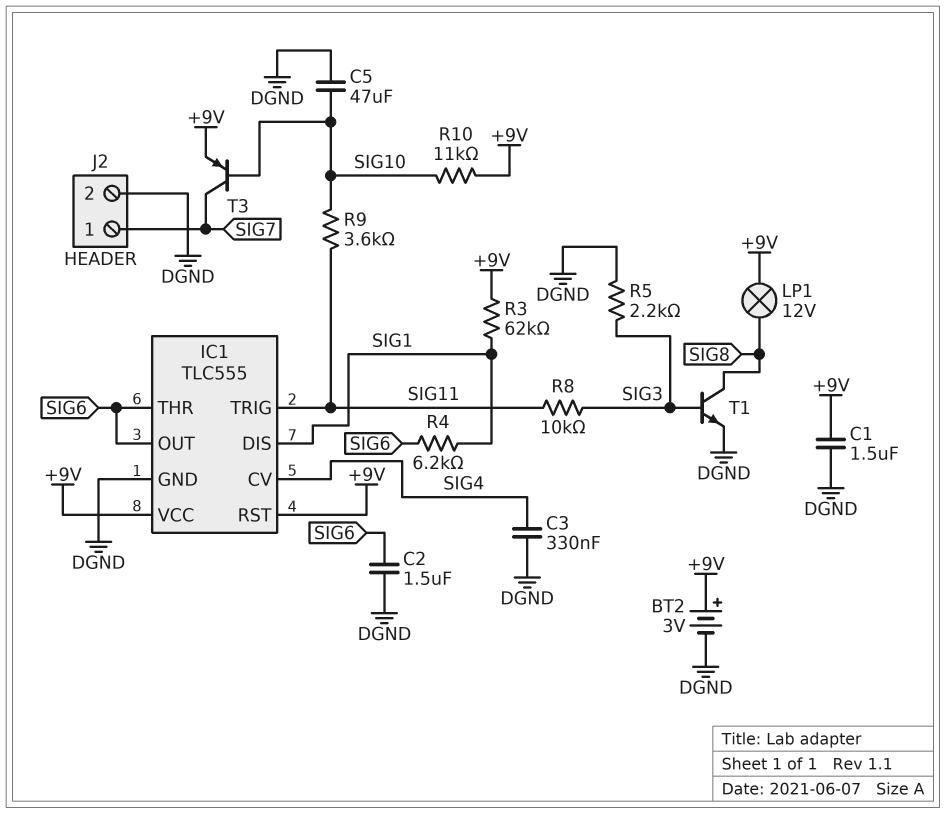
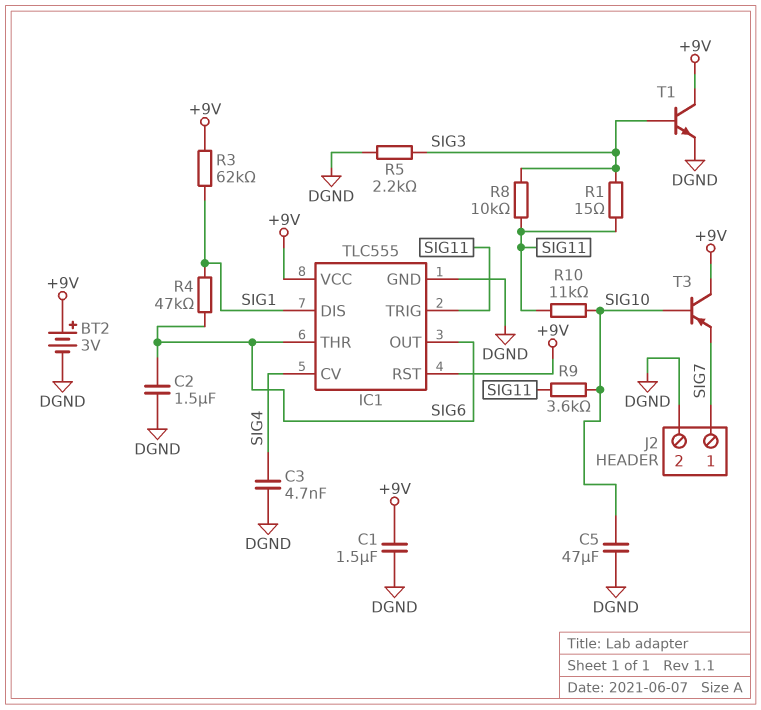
C3: 330nF (DGND, SIG4) -> 4.7nF (DGND, SIG4)
LP1: lamp 12V (+9V, SIG8) -> none
R1: none -> 15 (SIG3, SIG11)
R4: 6.2k (SIG1, SIG6) -> 47k (SIG1, SIG6)
R10: 11k (+9V, SIG10) -> 11k (SIG10, SIG11)
T1: NPN (B SIG3, C SIG8, E DGND) -> NPN (B SIG3, C +9V, E DGND)
T3: PNP (B SIG10, C SIG7, E +9V) -> PNP (B SIG10, C +9V, E SIG7)

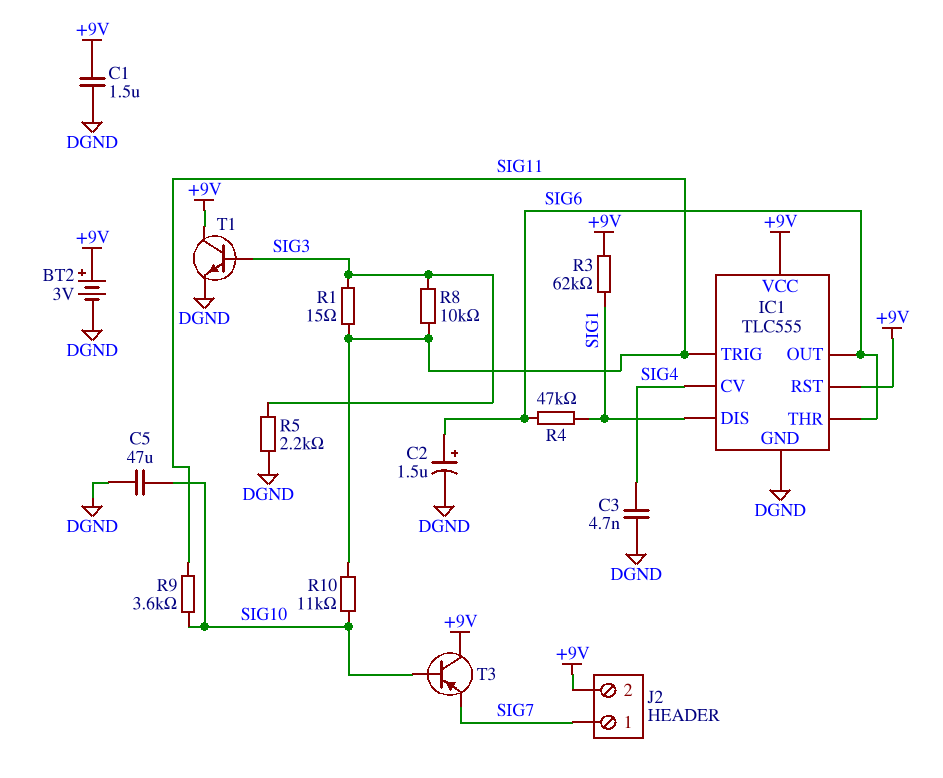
C2: 1.5uF (DGND, SIG6) -> 1.5uF (plus SIG6, minus DGND)
J2 pin 2: DGND -> +9V

